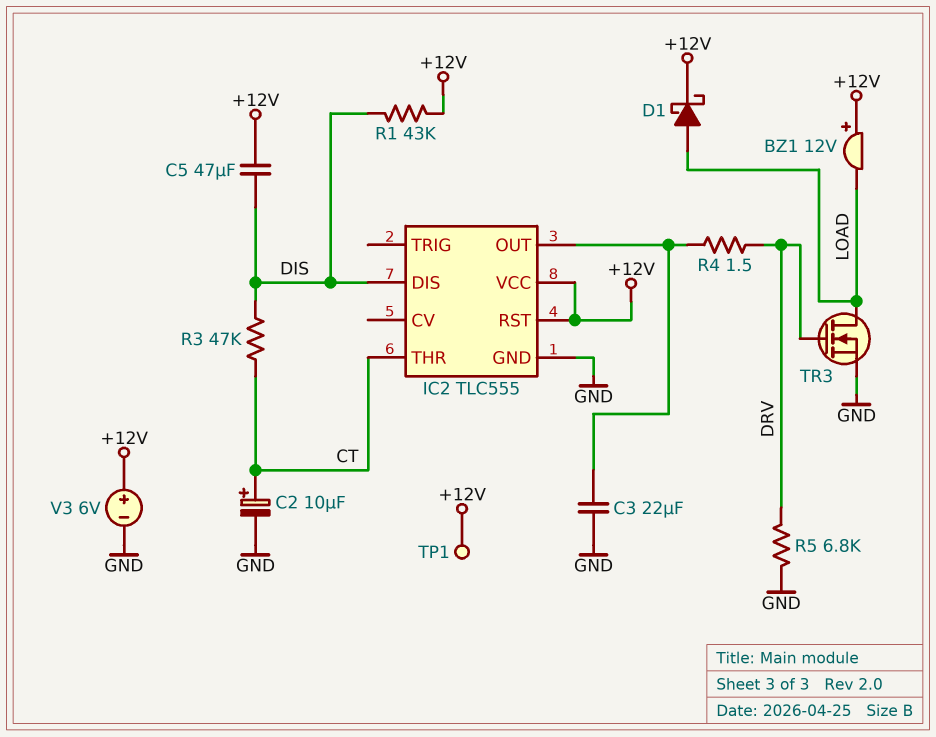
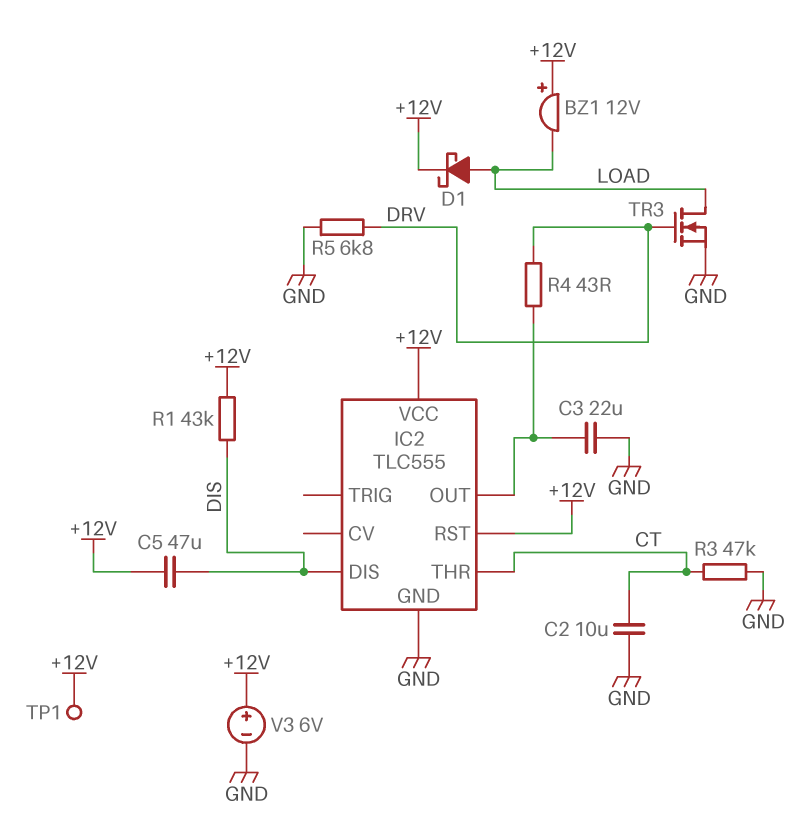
C2: 10uF (plus CT, minus GND) -> 10uF (CT, GND)
R3: 47k (CT, DIS) -> 47k (CT, GND)
R4: 1.5 (DRV, IC2/OUT) -> 43 (DRV, IC2/OUT)

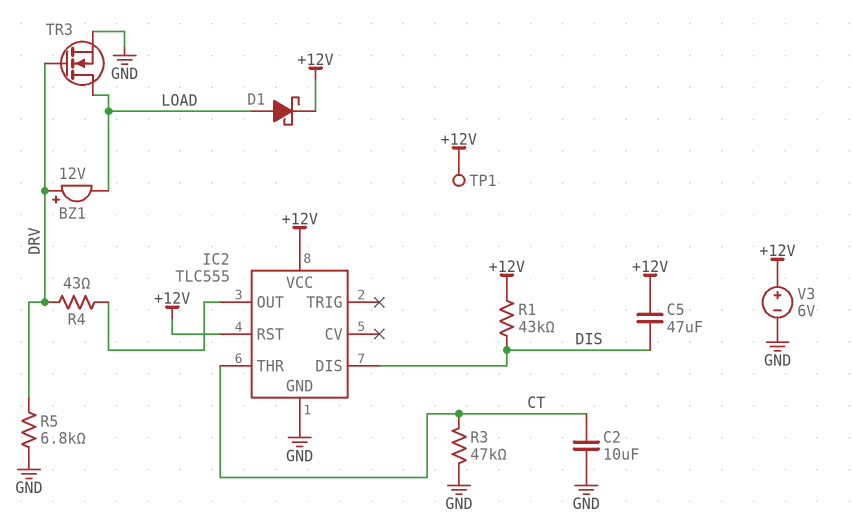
BZ1: buzzer 12V (plus +12V, minus LOAD) -> buzzer 12V (plus DRV, minus LOAD)
C3: 22uF (GND, IC2/OUT) -> none

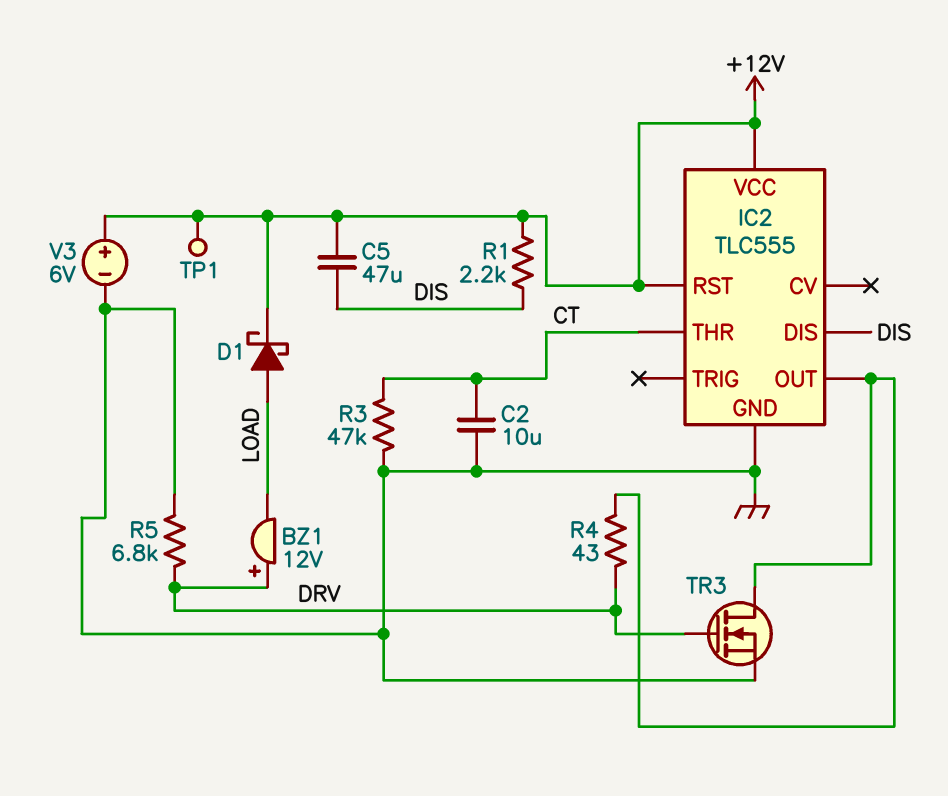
R1: 43k (+12V, DIS) -> 2.2k (+12V, DIS)
TR3: NMOS (G DRV, D LOAD, S GND) -> NMOS (G DRV, D IC2/OUT, S GND)

